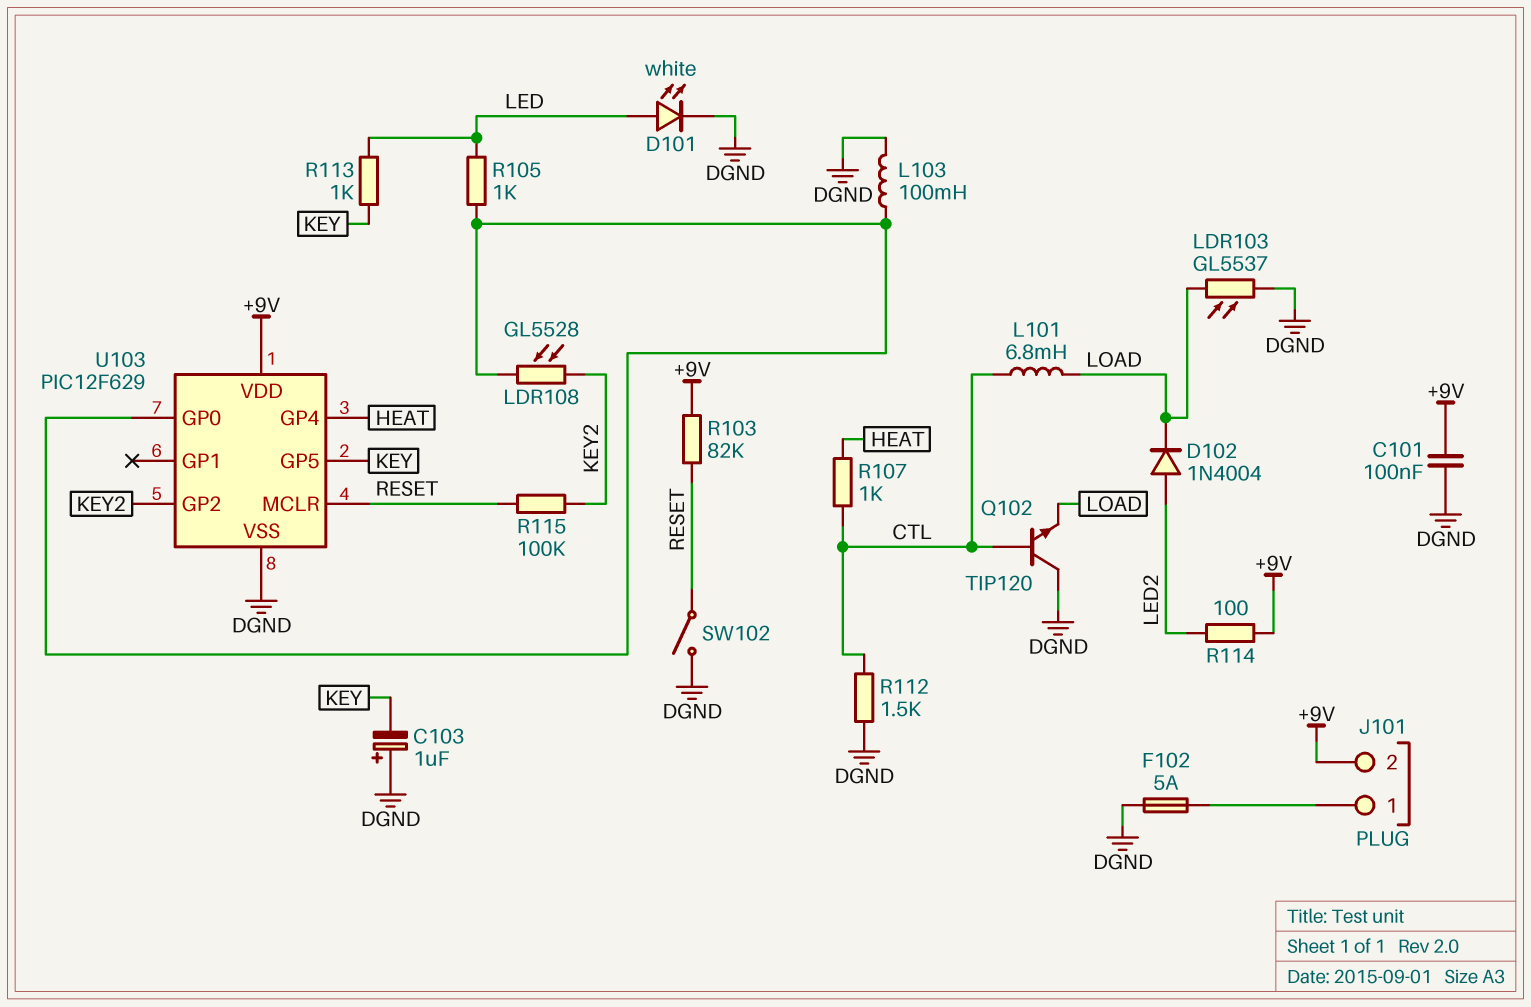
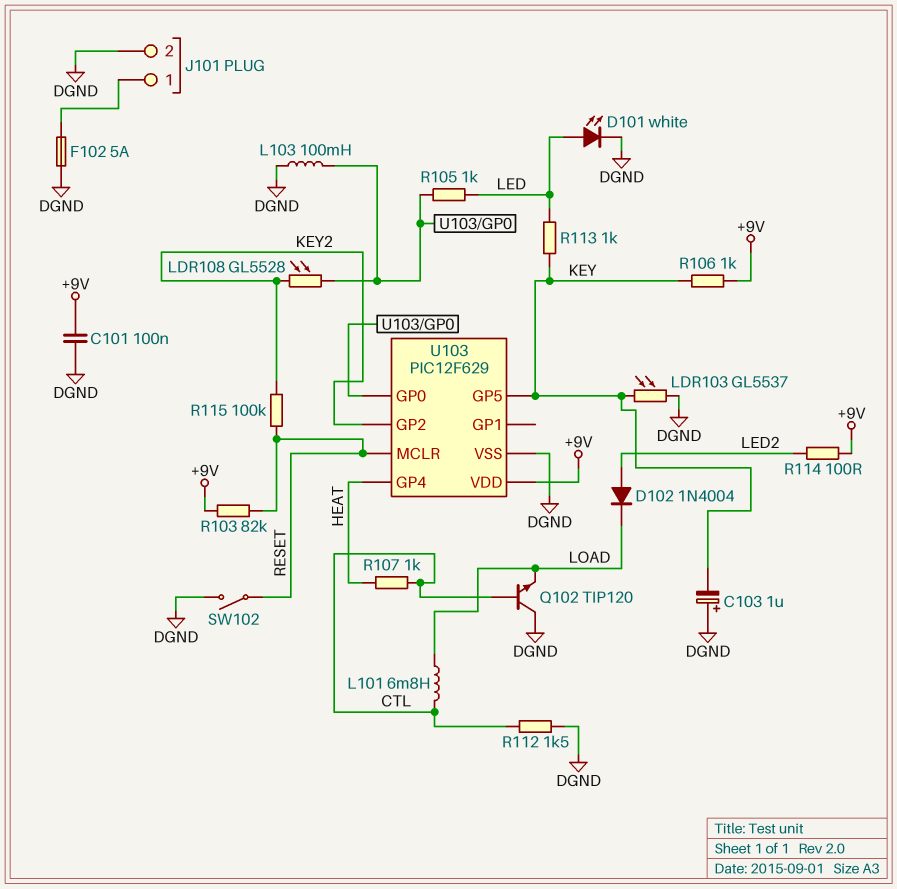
J101 pin 2: +9V -> DGND
LDR103: GL5537 (DGND, LOAD) -> GL5537 (DGND, KEY)
R106: none -> 1k (+9V, KEY)

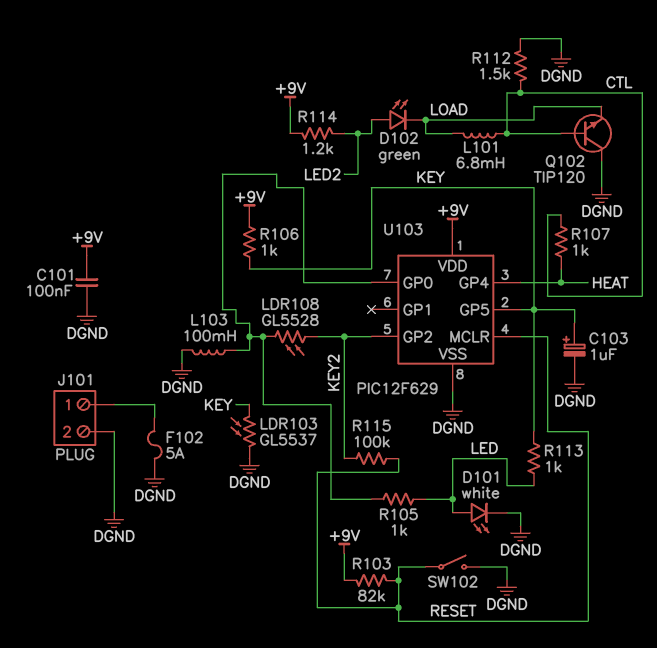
C103: 1uF (plus DGND, minus KEY) -> 1uF (plus KEY, minus DGND)
D102: diode 1N4004 (A LED2, K LOAD) -> LED green (A LED2, K LOAD)
R114: 100 (+9V, LED2) -> 1.2k (+9V, LED2)

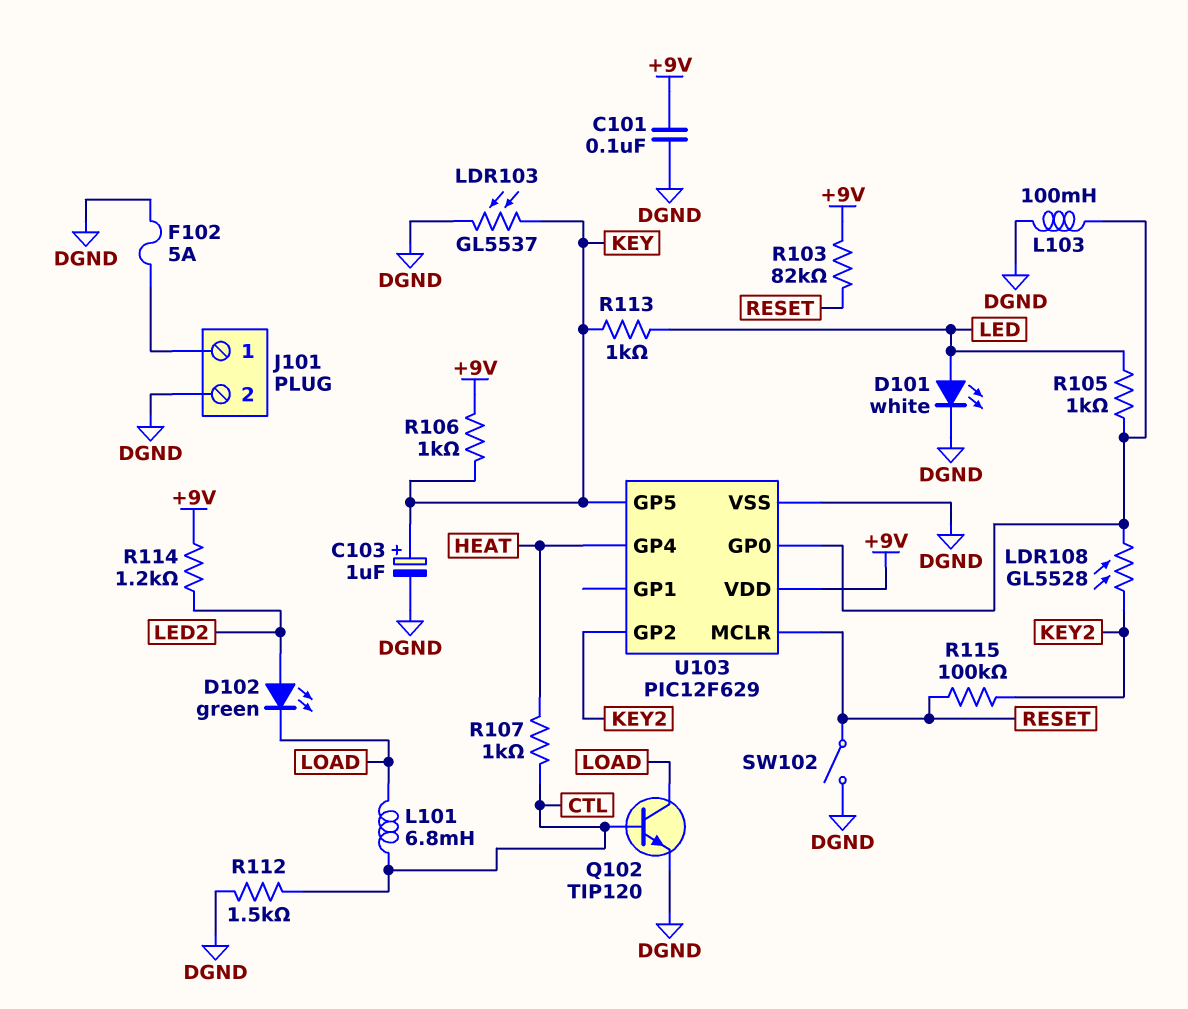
Q102: NPN TIP120 (B CTL, C DGND, E LOAD) -> NPN TIP120 (B CTL, C LOAD, E DGND)

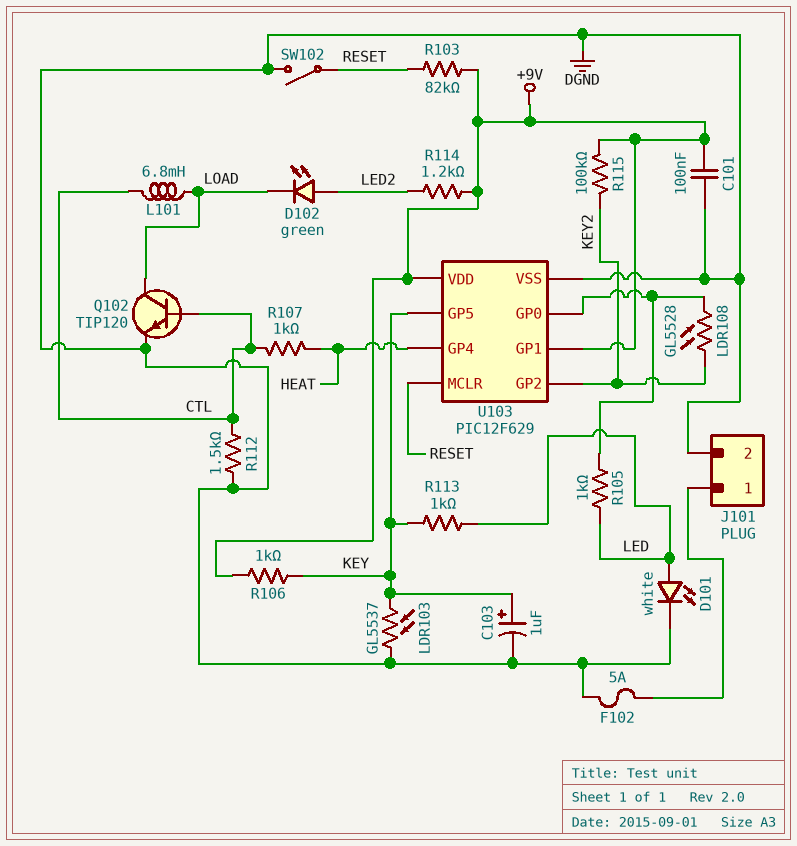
L103: 100mH (DGND, U103/GP0) -> none
R115: 100k (KEY2, RESET) -> 100k (+9V, KEY2)
U103 pin GP1: none -> +9V

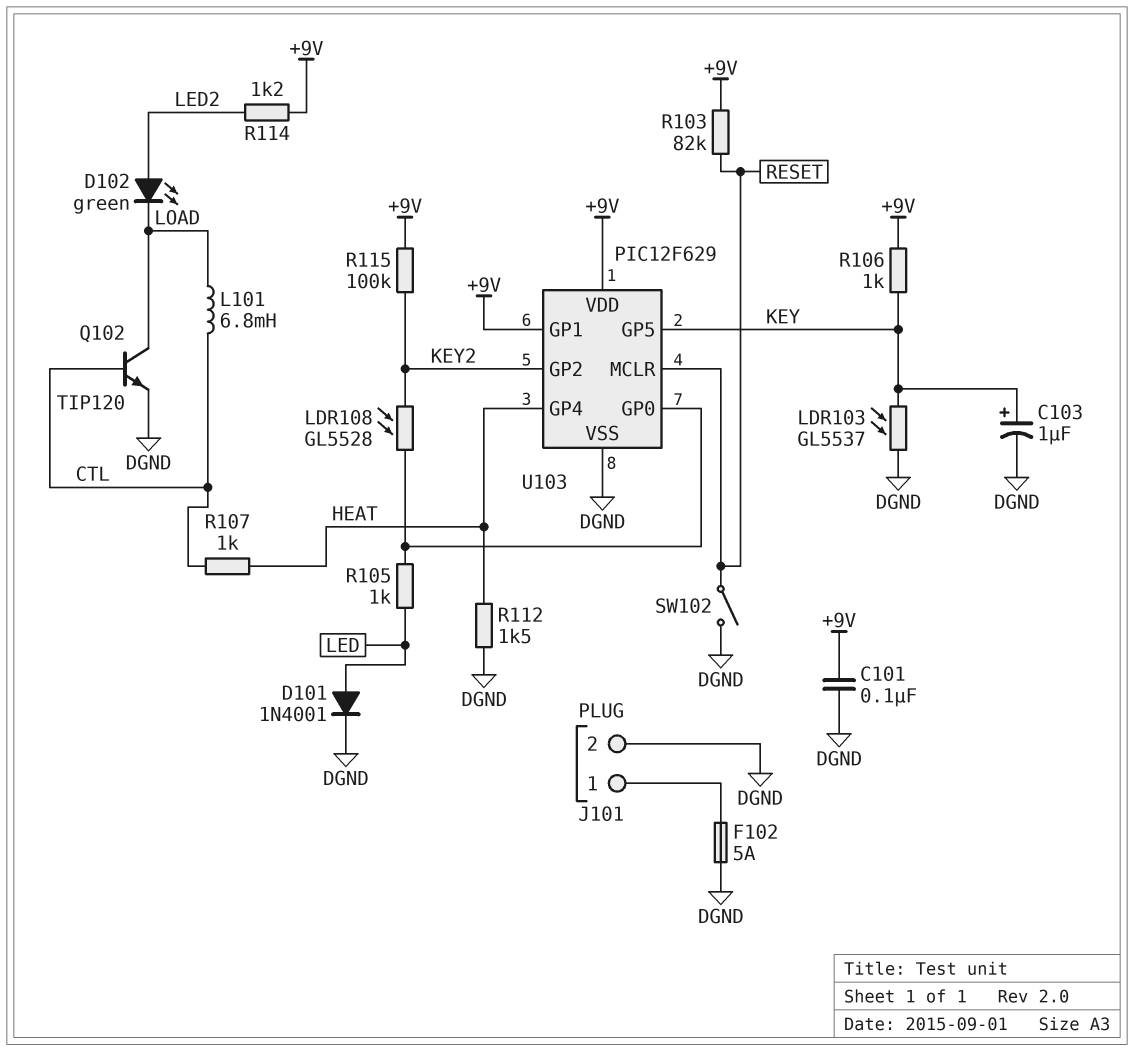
D101: LED white (A LED, K DGND) -> diode 1N4001 (A LED, K DGND)
R112: 1.5k (CTL, DGND) -> 1.5k (DGND, HEAT)
R113: 1k (KEY, LED) -> none

